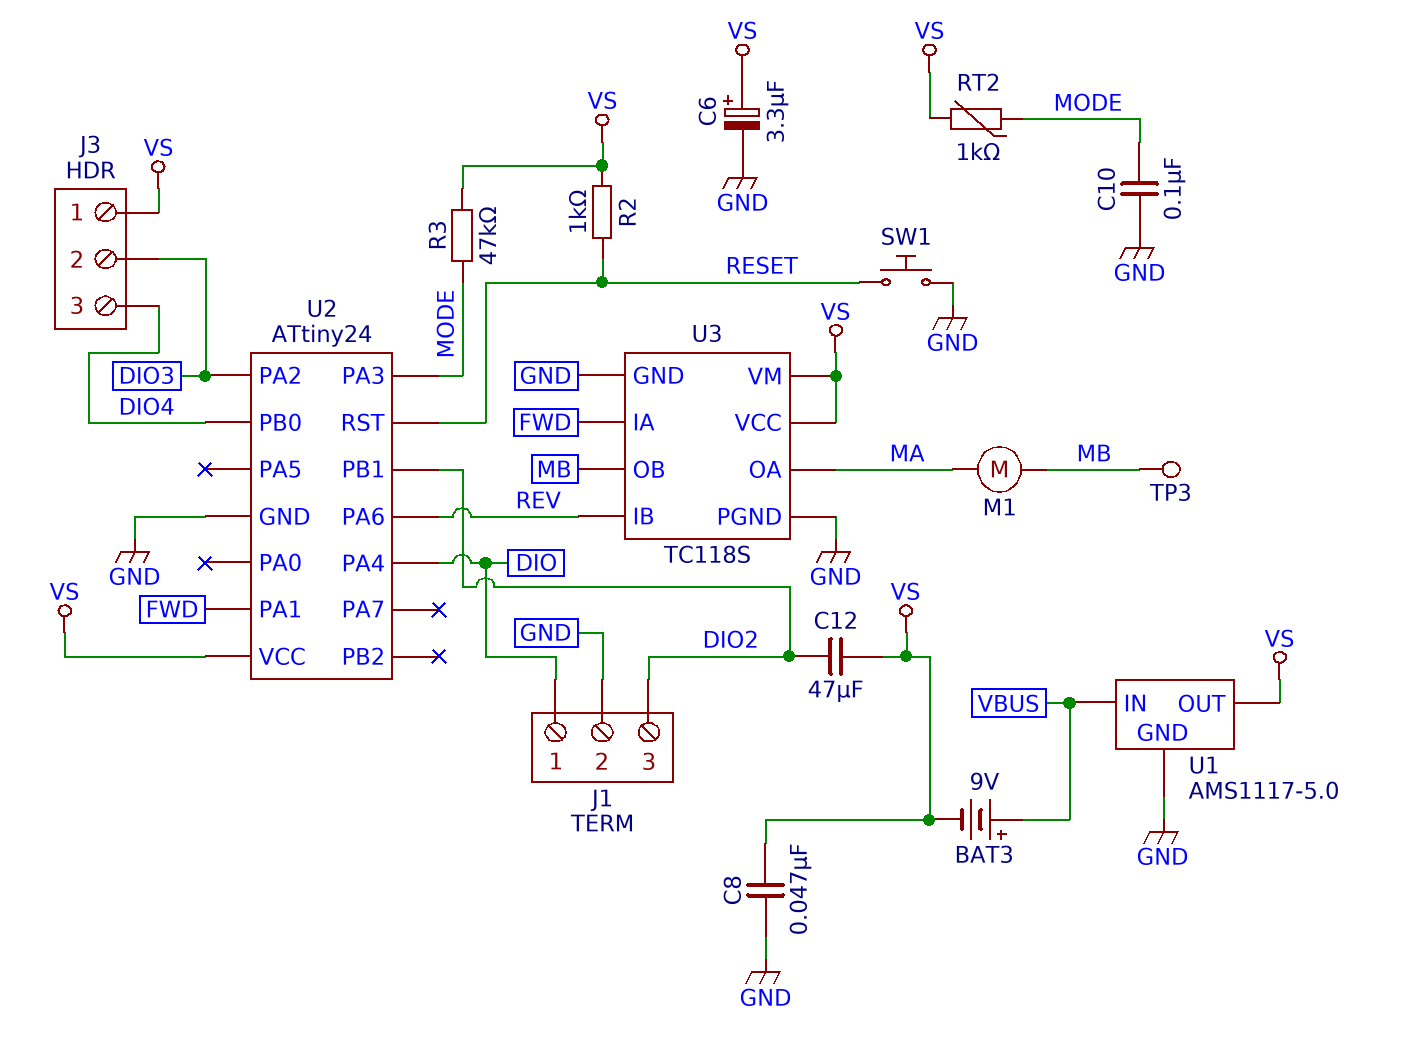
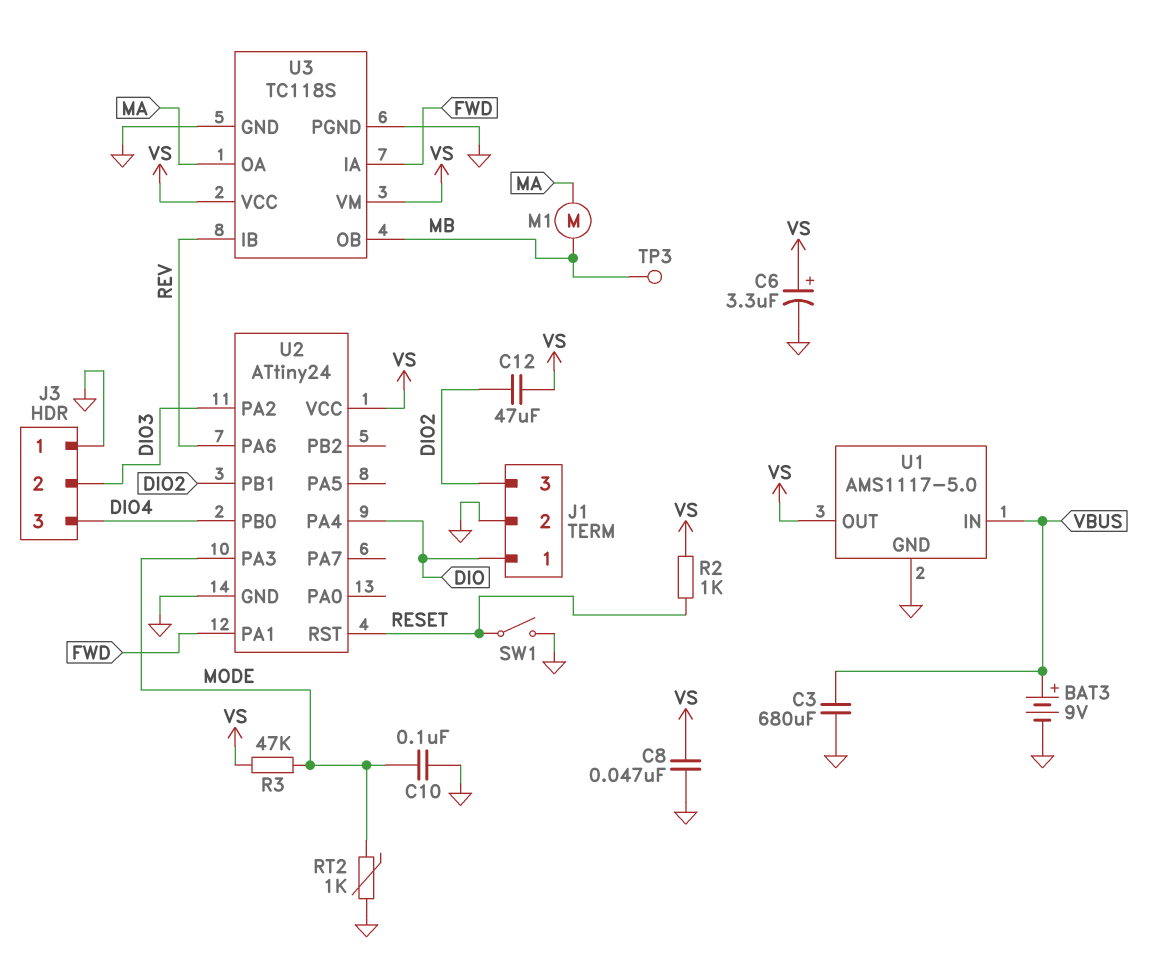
BAT3: 9V (plus VBUS, minus VS) -> 9V (plus VBUS, minus GND)
C3: none -> 680uF (GND, VBUS)
J3 pin 1: VS -> GND
RT2: 1k (MODE, VS) -> 1k (GND, MODE)
SW1: button (GND, RESET) -> switch (GND, RESET)

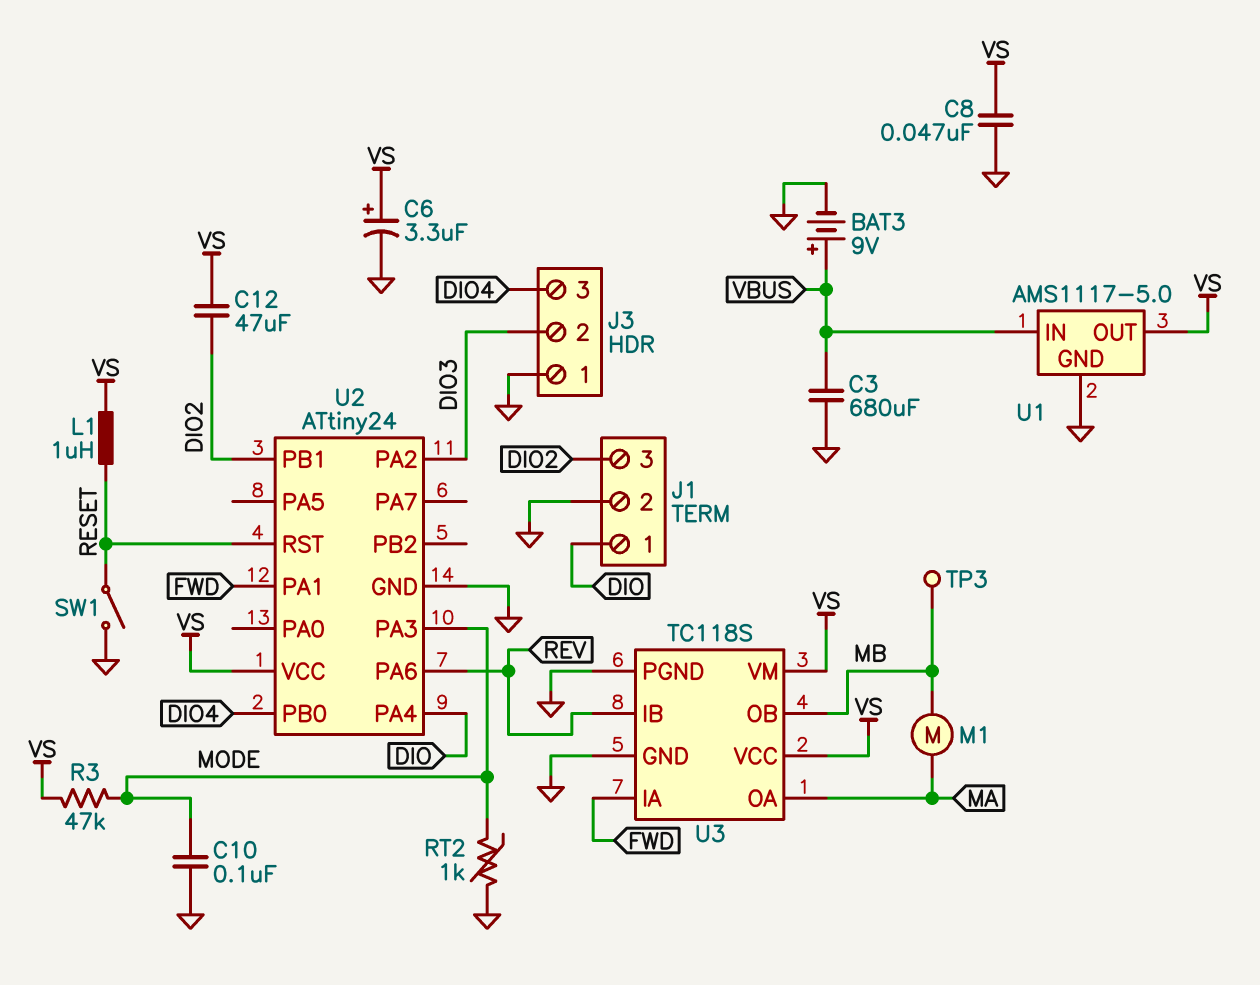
L1: none -> 1uH (RESET, VS)
R2: 1k (RESET, VS) -> none

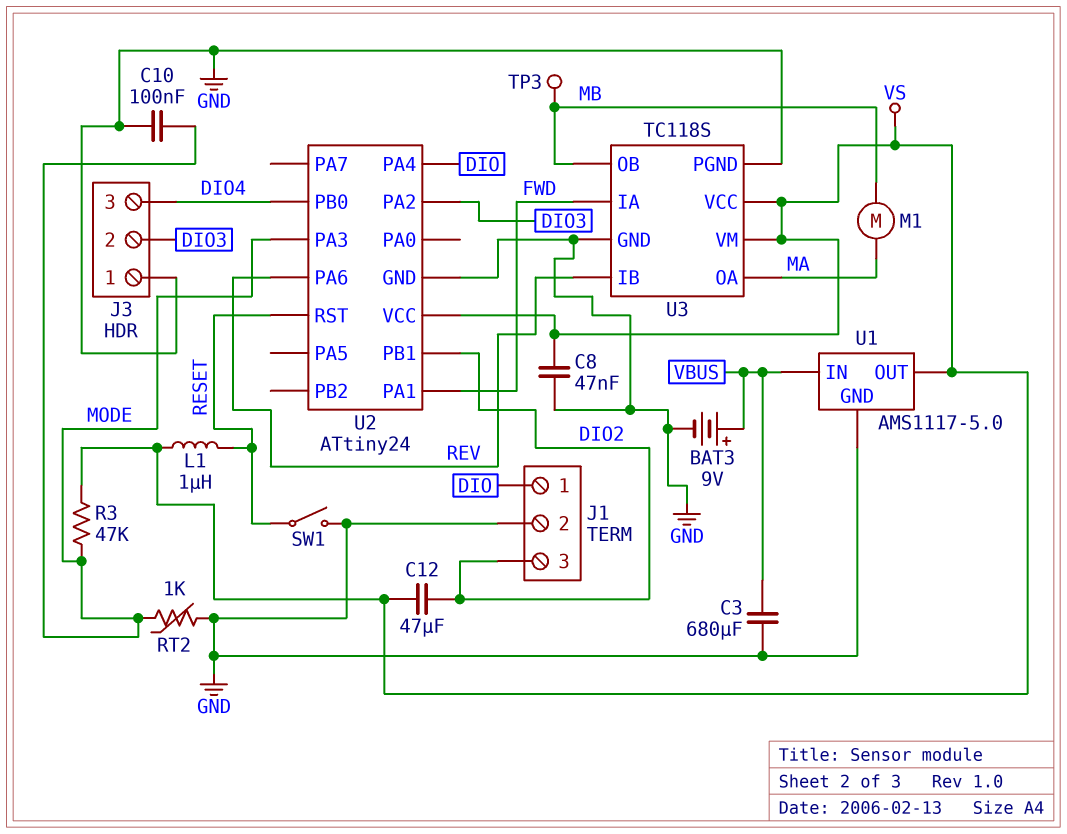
C6: 3.3uF (plus VS, minus GND) -> none

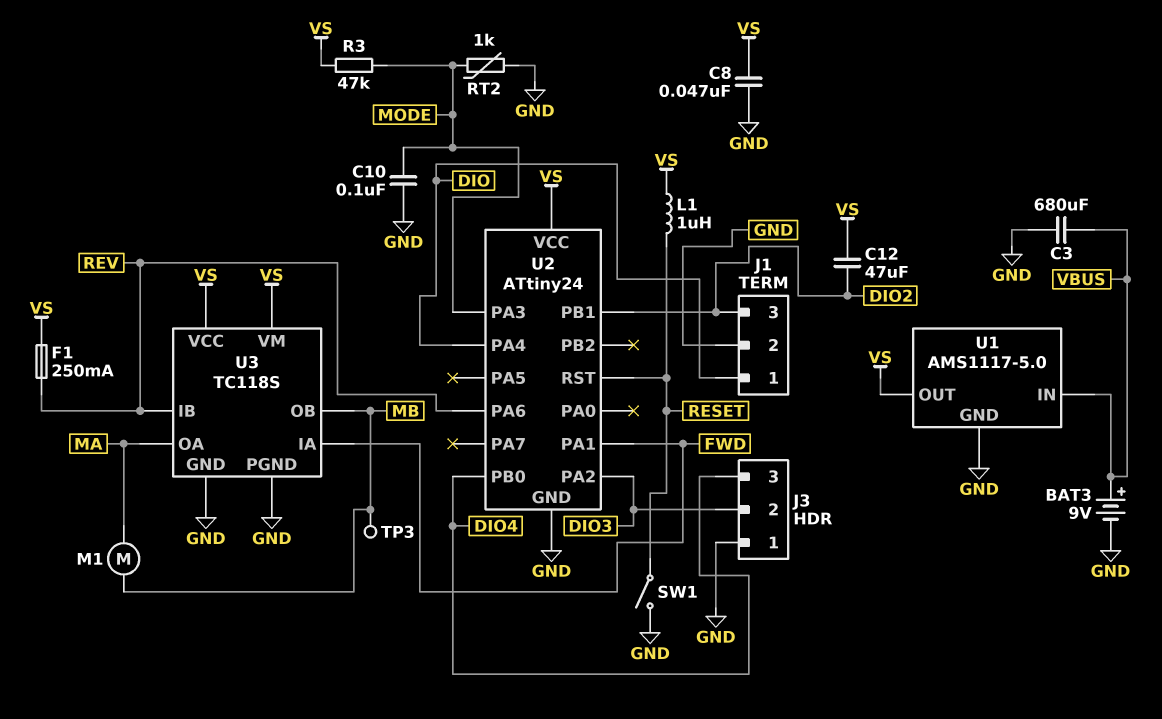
F1: none -> 250mA (REV, VS)

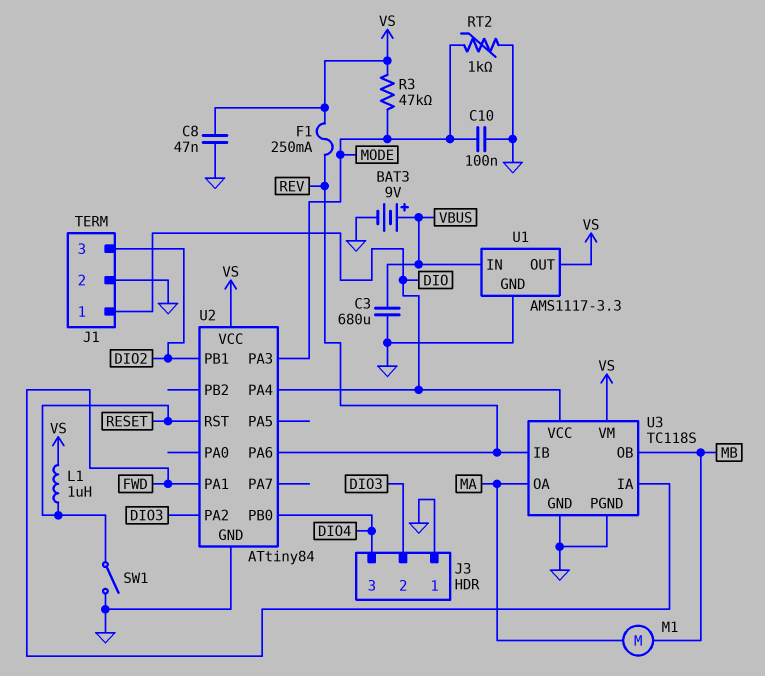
C12: 47uF (DIO2, VS) -> none
TP3: test point (MB) -> none
U1: AMS1117-5.0 -> AMS1117-3.3
U2: ATtiny24 -> ATtiny84
U3 pin VCC: VS -> DIO

